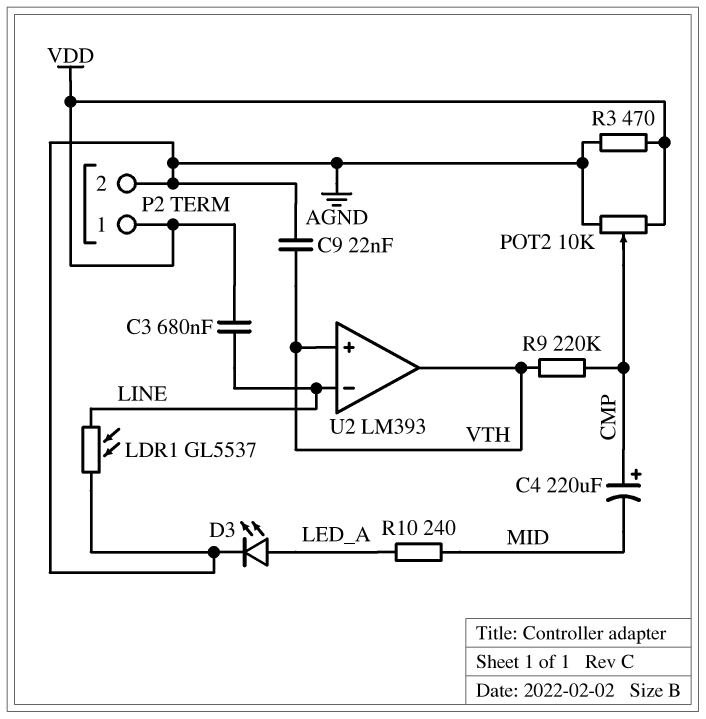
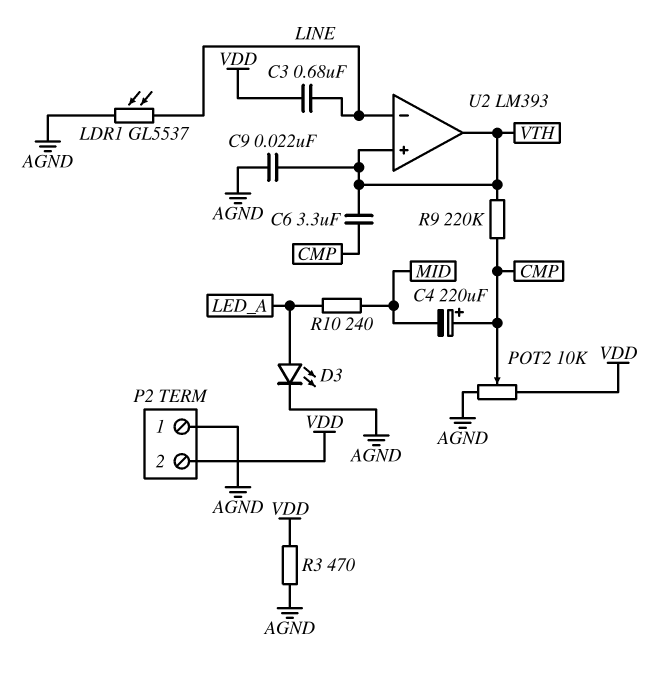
C6: none -> 3.3uF (CMP, VTH)
P2 pin 1: VDD -> AGND
P2 pin 2: AGND -> VDD

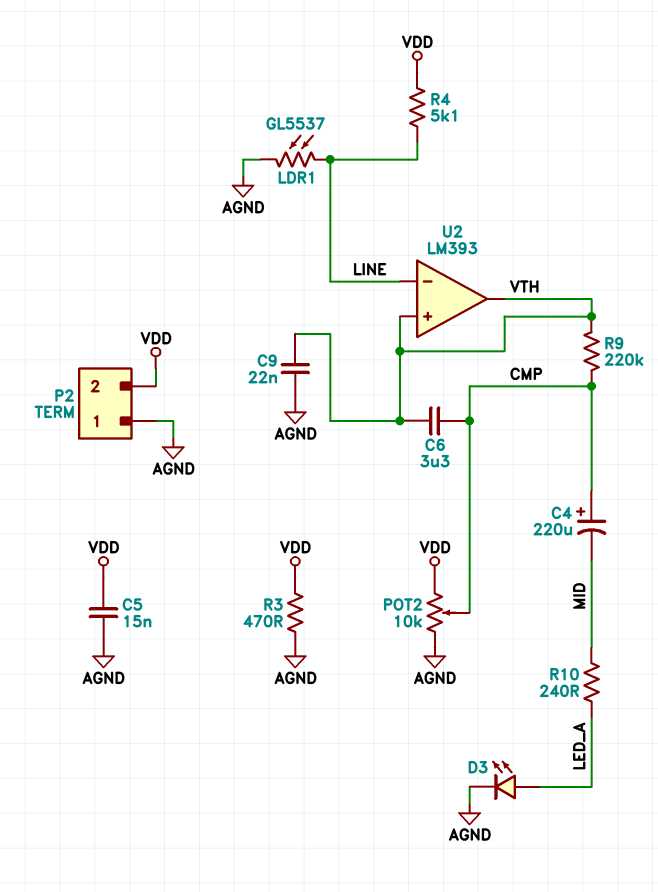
C3: 680nF (LINE, VDD) -> none
C5: none -> 15nF (AGND, VDD)
R4: none -> 5.1k (LINE, VDD)

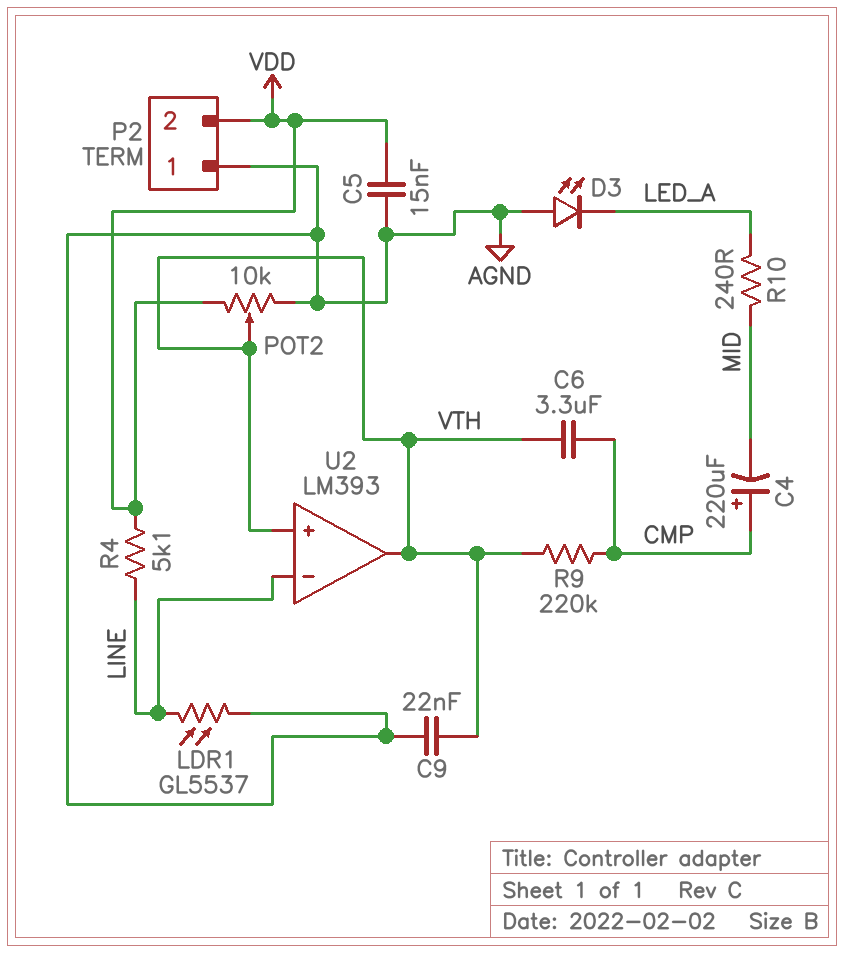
D3: LED (A LED_A, K AGND) -> LED (A AGND, K LED_A)
POT2: 10k (AGND, VDD, wiper CMP) -> 10k (AGND, VDD, wiper VTH)
R3: 470 (AGND, VDD) -> none

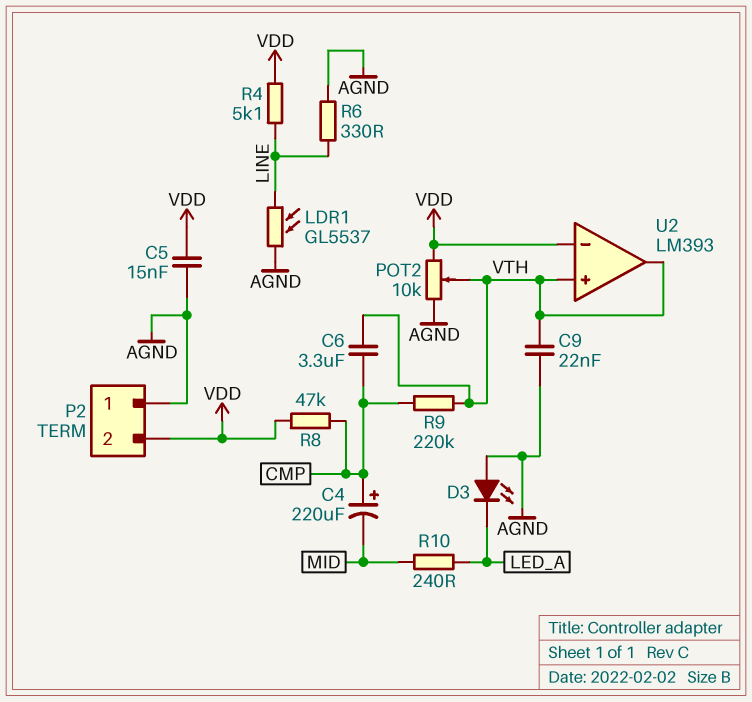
R6: none -> 330 (AGND, LINE)
R8: none -> 47k (CMP, VDD)
U2 pin in-: LINE -> VDD

